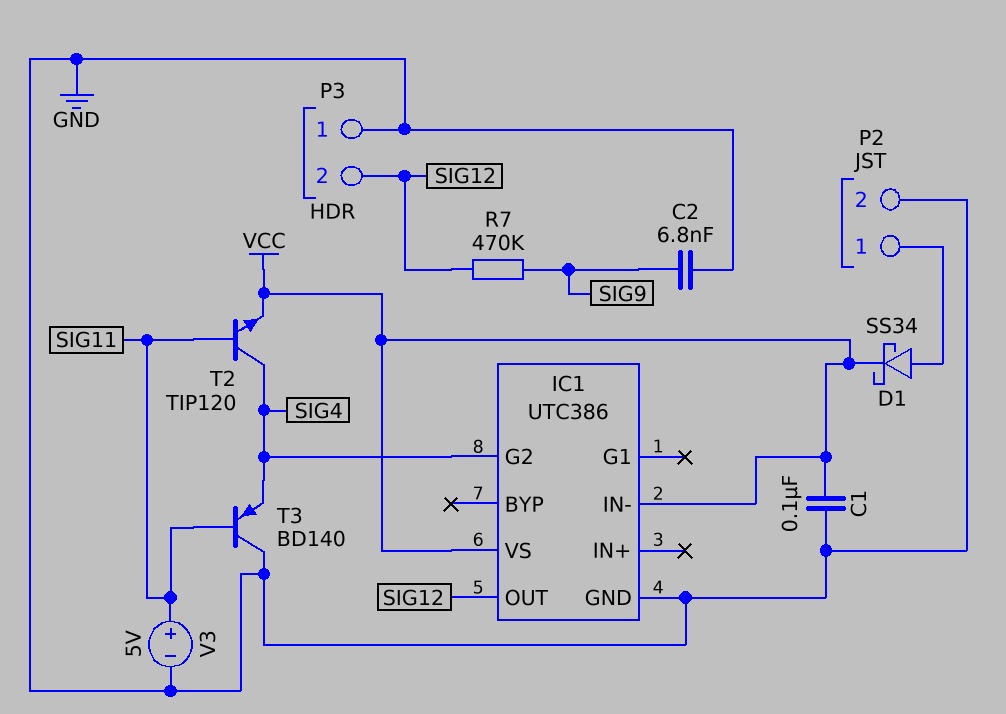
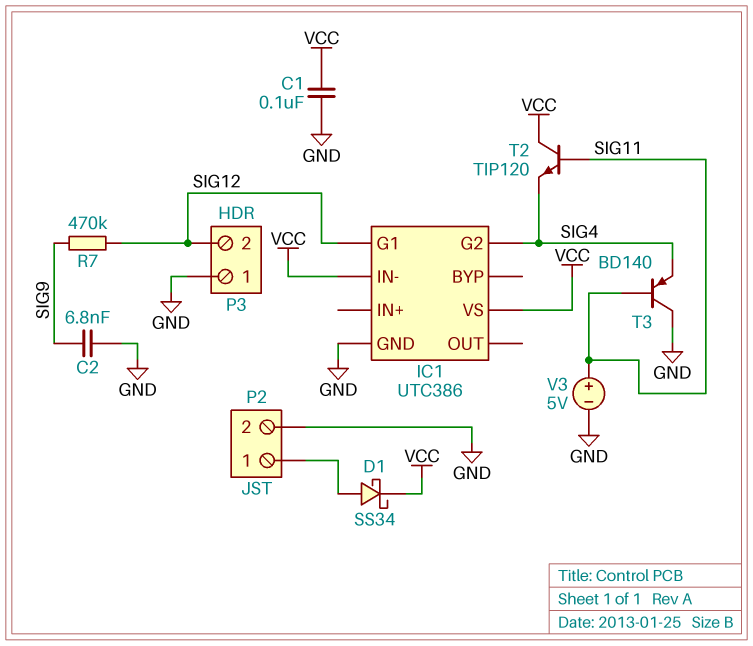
IC1 pin G1: none -> SIG12
IC1 pin OUT: SIG12 -> none
T2: NPN TIP120 (B SIG11, C SIG4, E VCC) -> NPN TIP120 (B SIG11, C VCC, E SIG4)

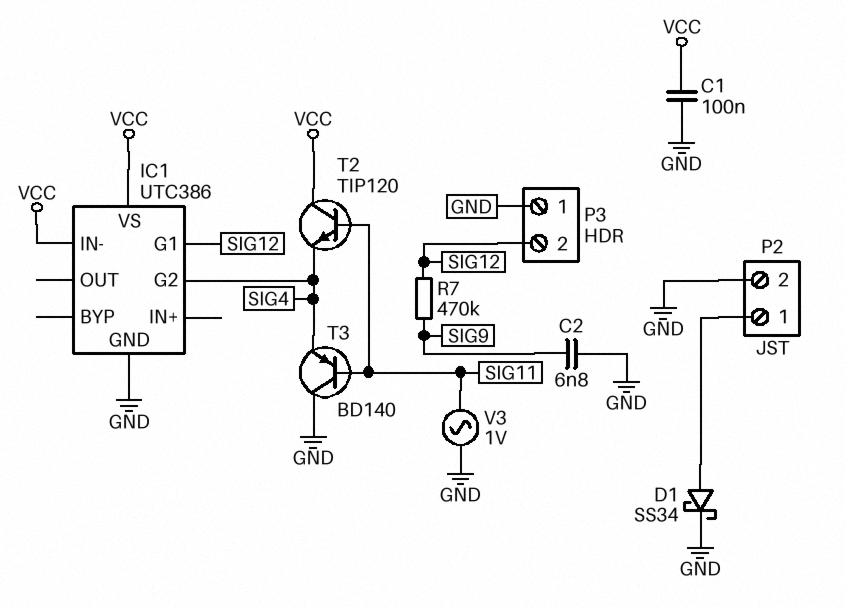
D1: schottky SS34 (A P2/1, K VCC) -> schottky SS34 (A P2/1, K GND)
V3: 5V (plus SIG11, minus GND) -> AC 1V (GND, SIG11)

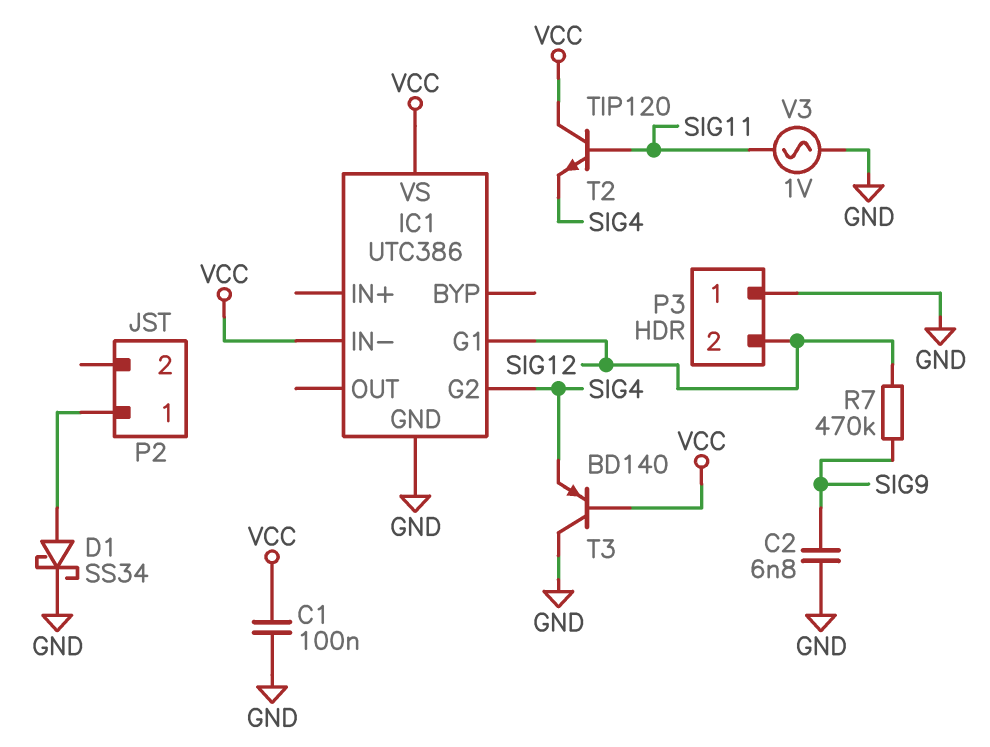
P2 pin 2: GND -> none
T3: PNP BD140 (B SIG11, C GND, E SIG4) -> PNP BD140 (B VCC, C GND, E SIG4)

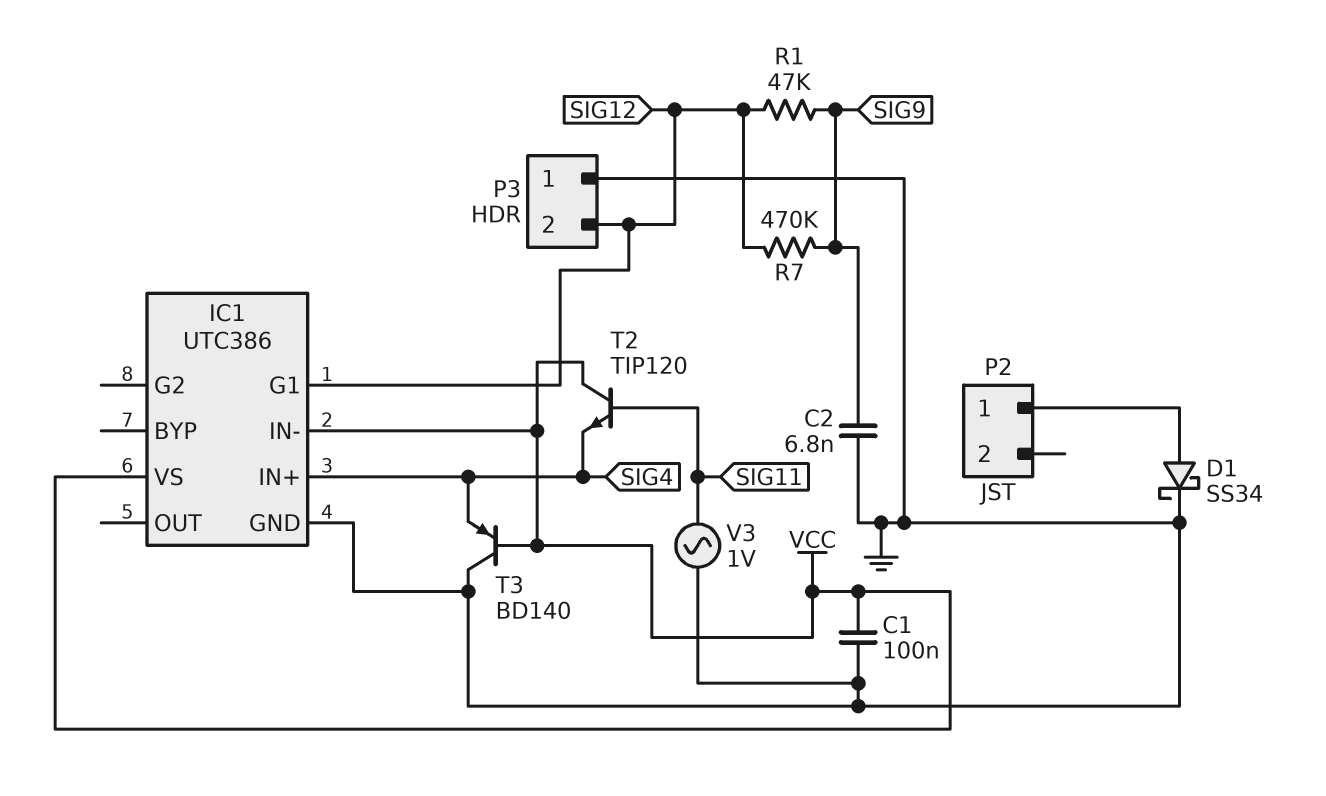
IC1 pin G2: SIG4 -> none
IC1 pin IN+: none -> SIG4
R1: none -> 47k (SIG9, SIG12)

